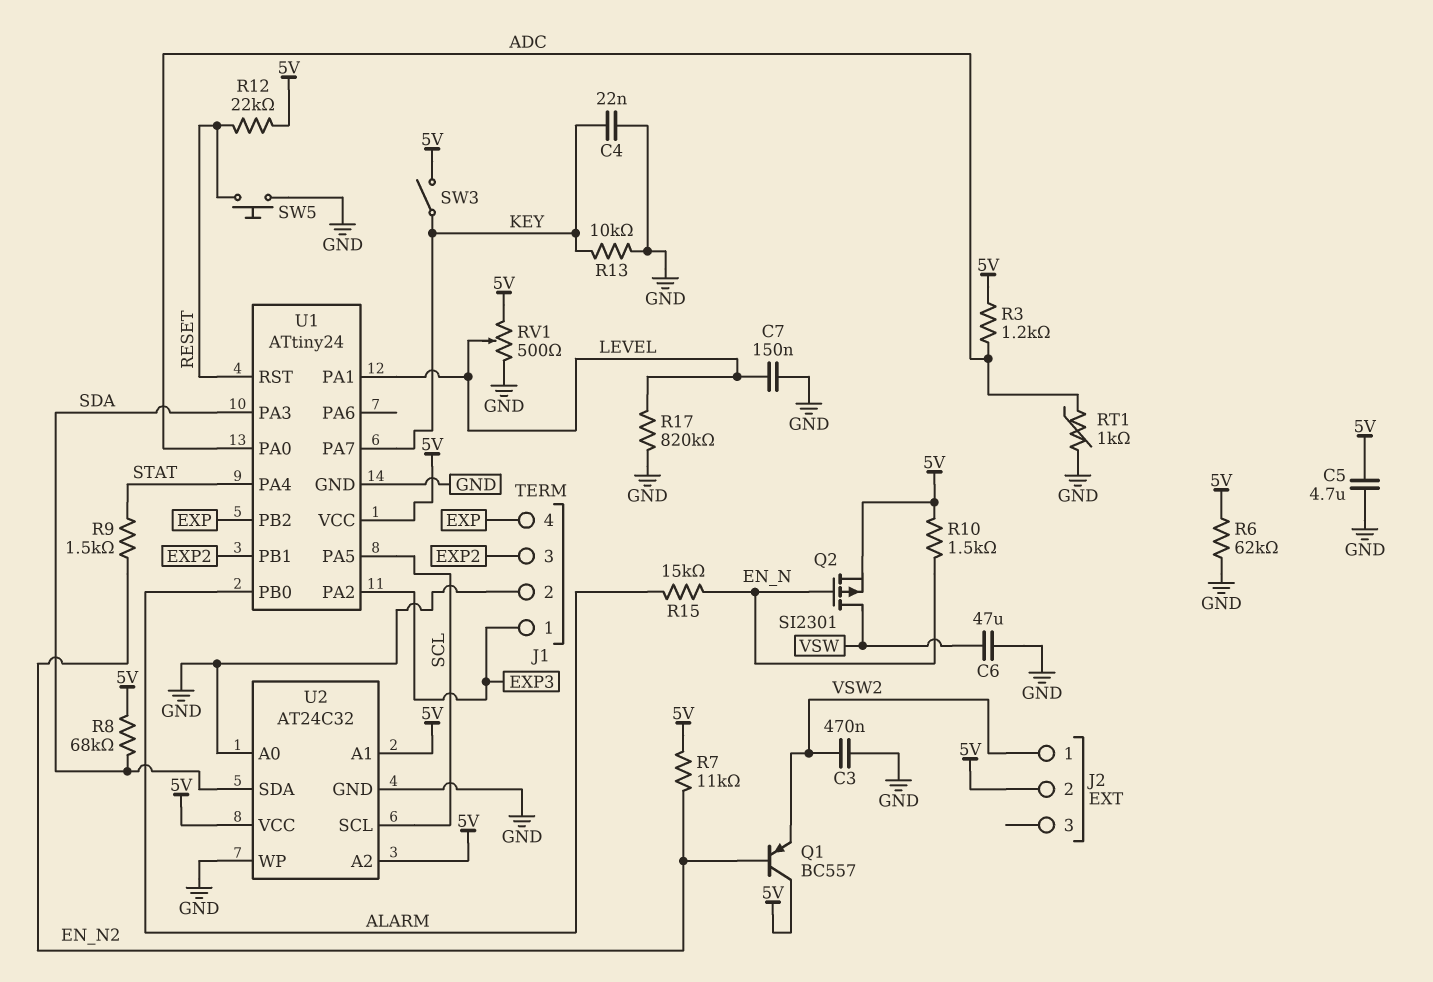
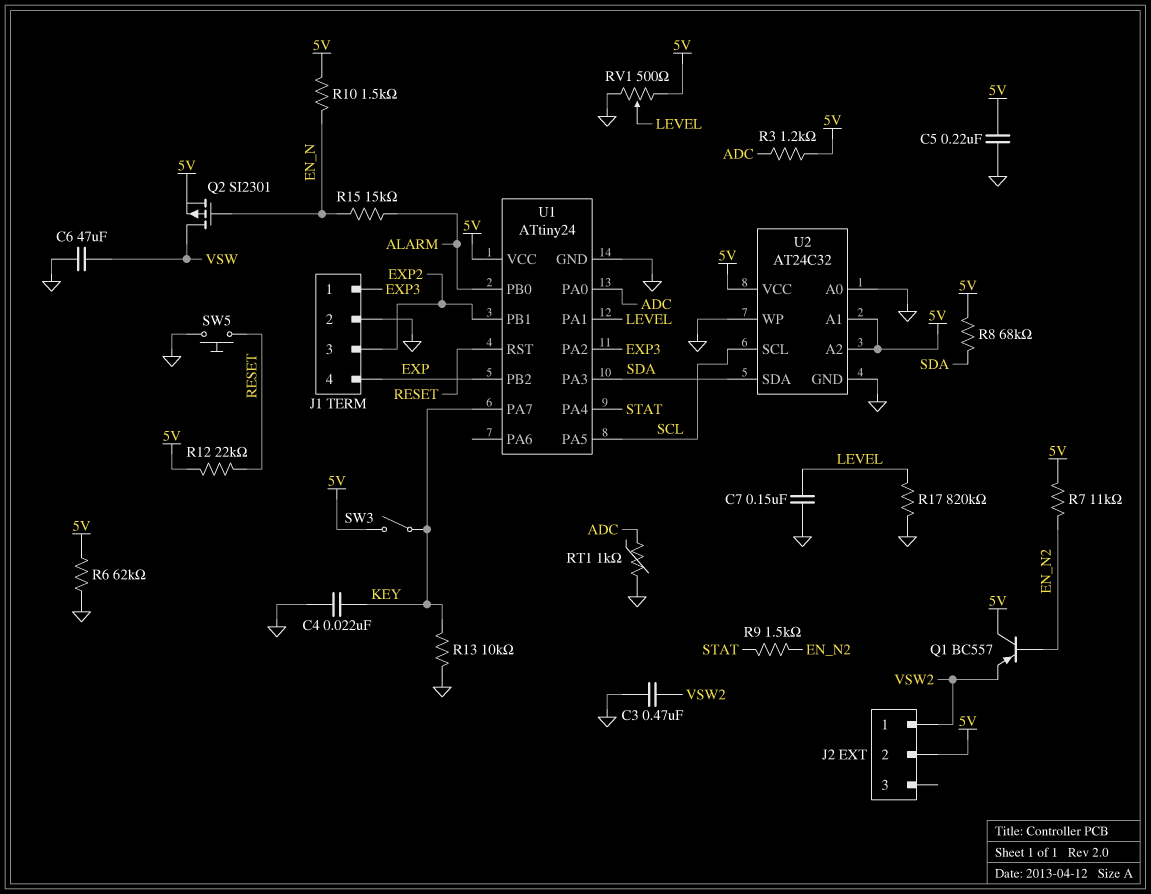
C5: 4.7uF (5V, GND) -> 220nF (5V, GND)

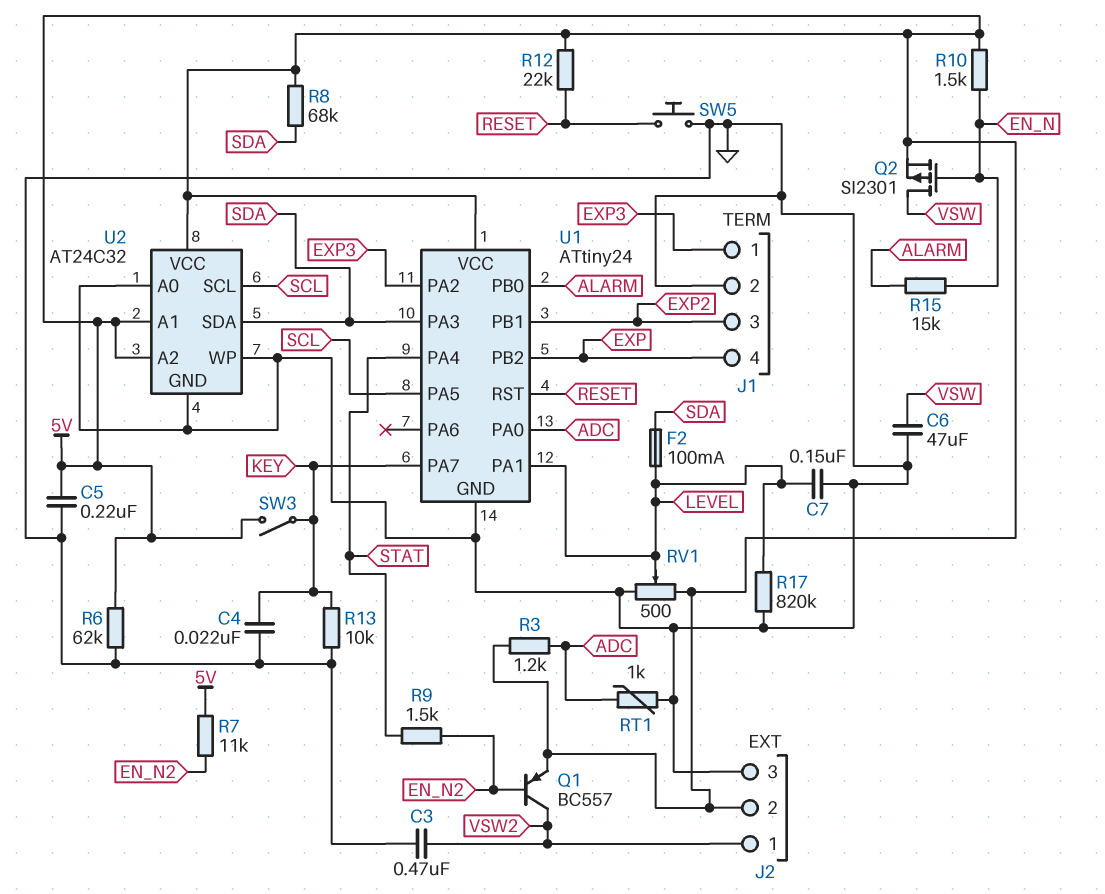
F2: none -> 100mA (LEVEL, SDA)
J2 pin 3: none -> GND
Q1: PNP BC557 (B EN_N2, C 5V, E VSW2) -> PNP BC557 (B EN_N2, C VSW2, E 5V)

